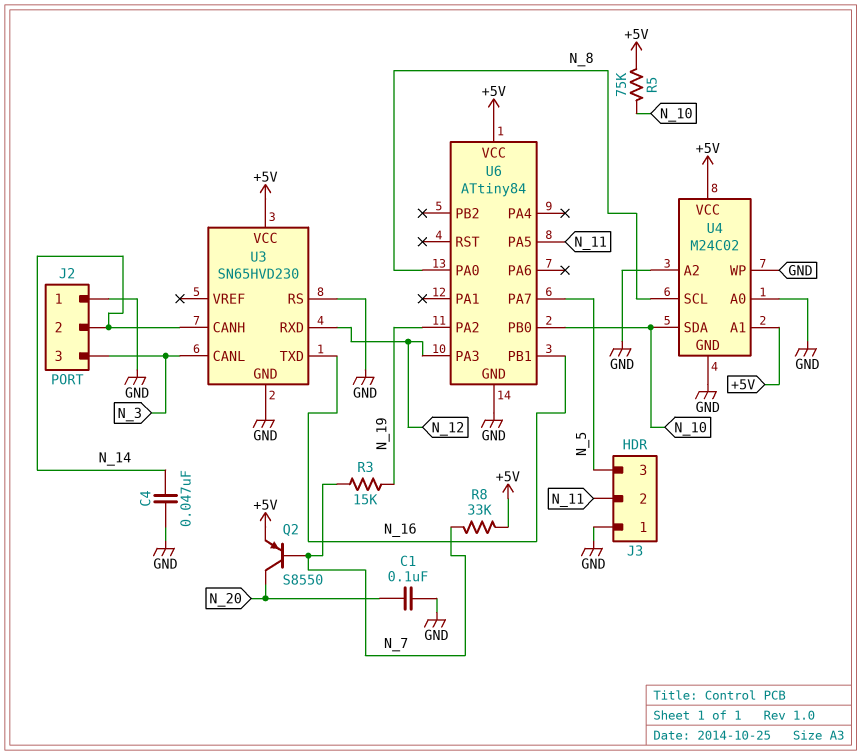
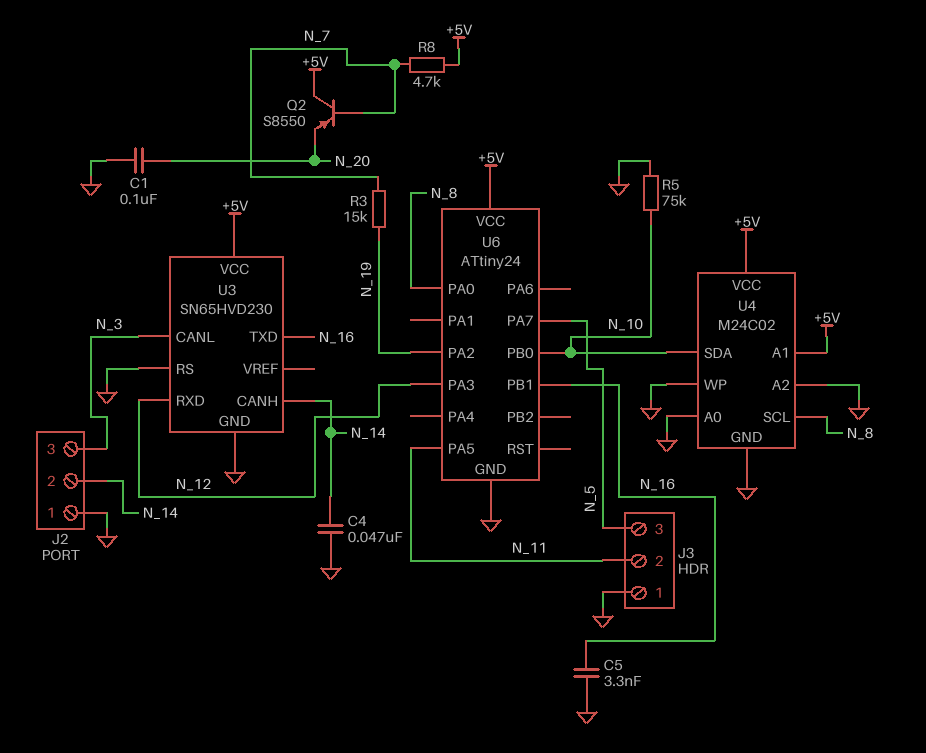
C5: none -> 3.3nF (GND, N_16)
Q2: PNP S8550 (B N_7, C N_20, E +5V) -> PNP S8550 (B N_7, C +5V, E N_20)
R5: 75k (+5V, N_10) -> 75k (GND, N_10)
R8: 33k (+5V, N_7) -> 4.7k (+5V, N_7)
U6: ATtiny84 -> ATtiny24

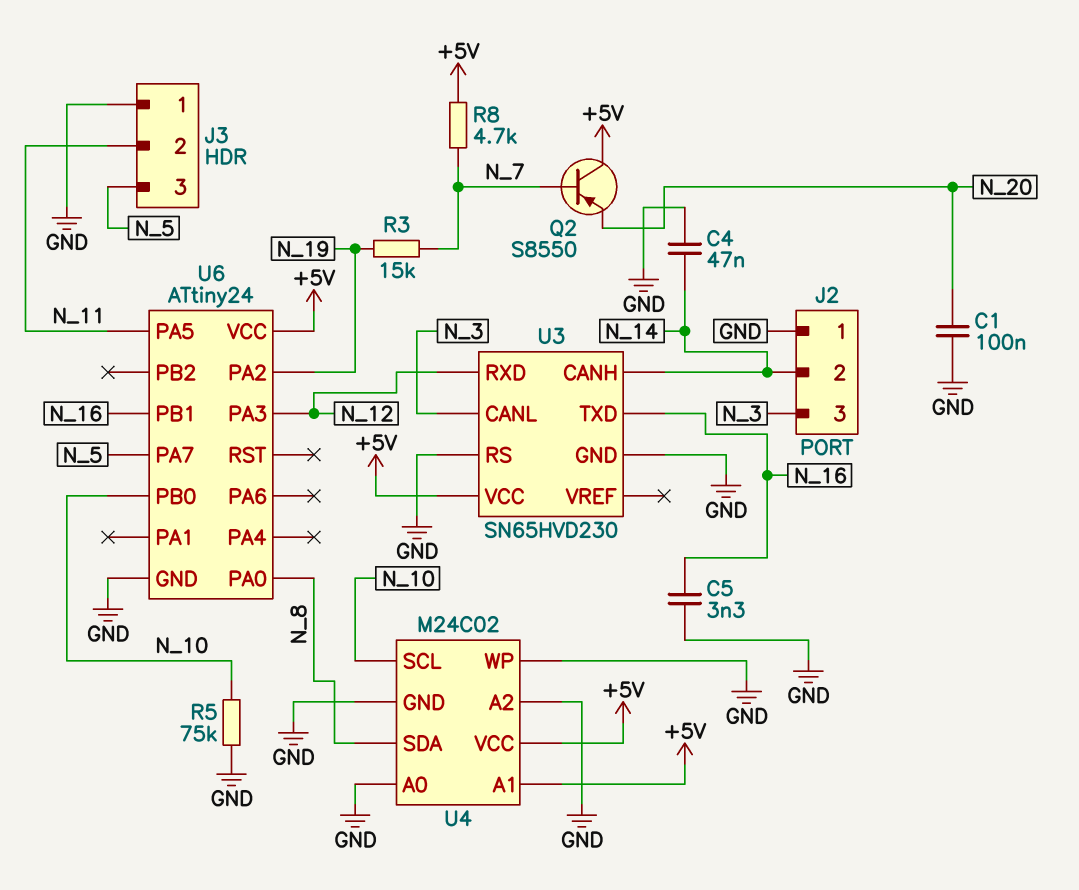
U4 pin SCL: N_8 -> N_10
U4 pin SDA: N_10 -> N_8

